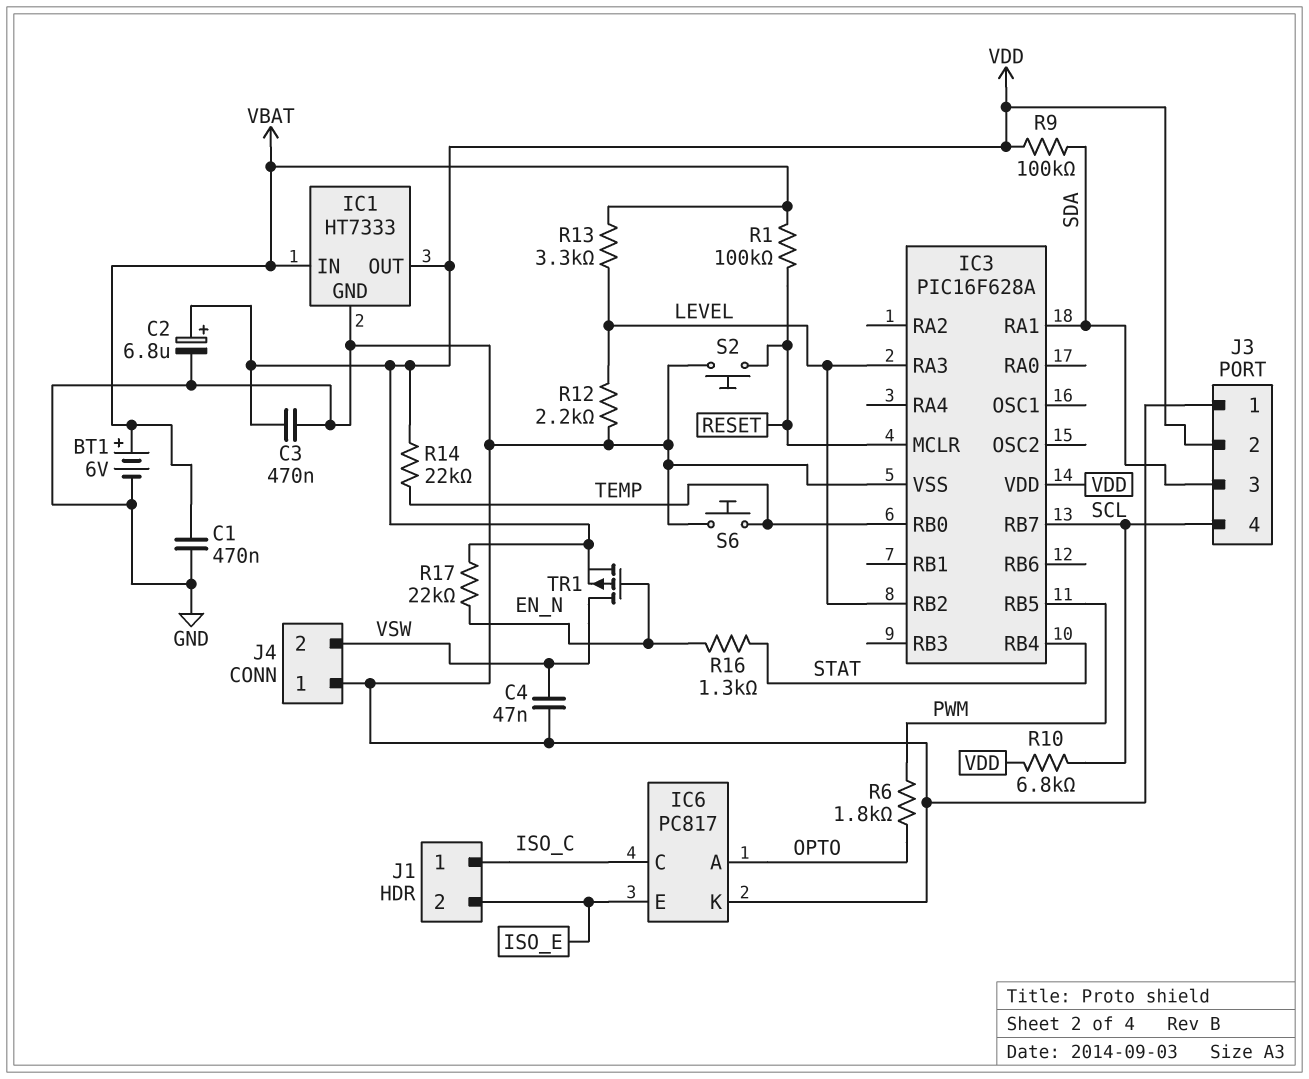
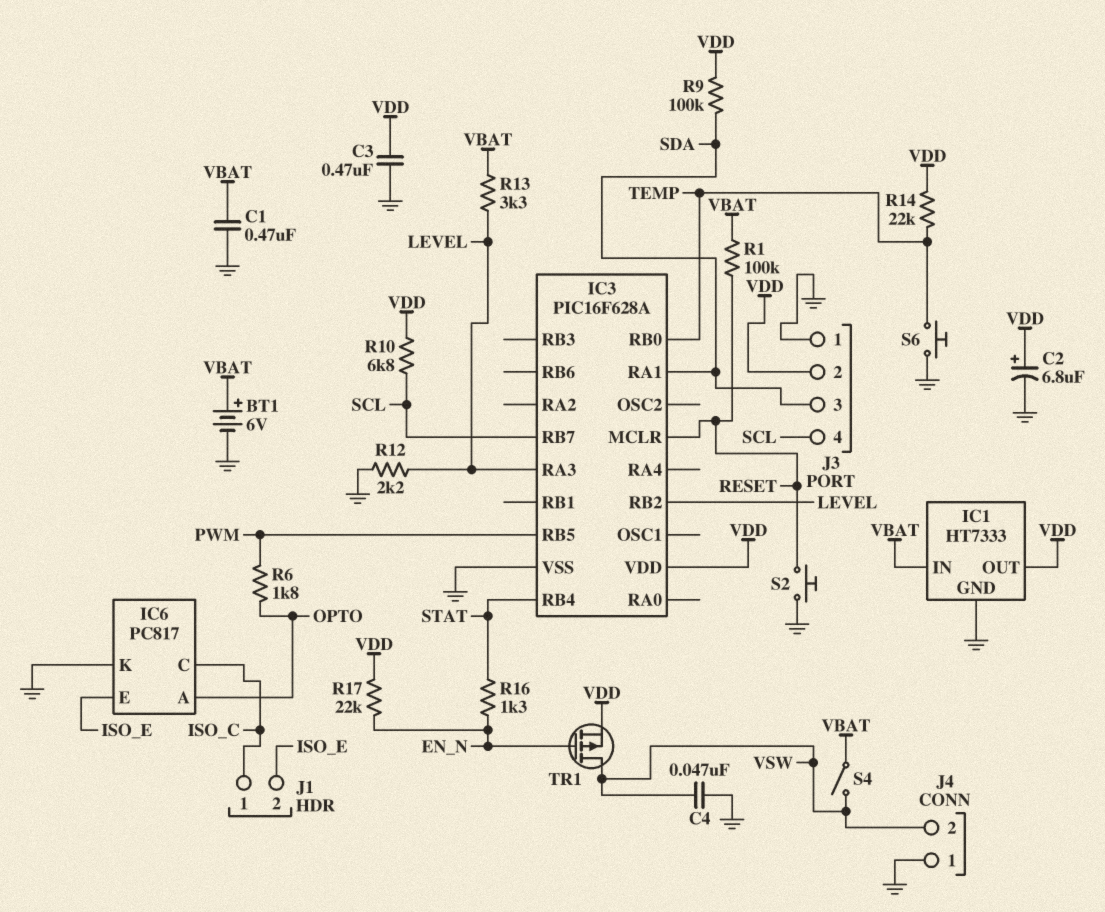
S4: none -> switch (VBAT, VSW)

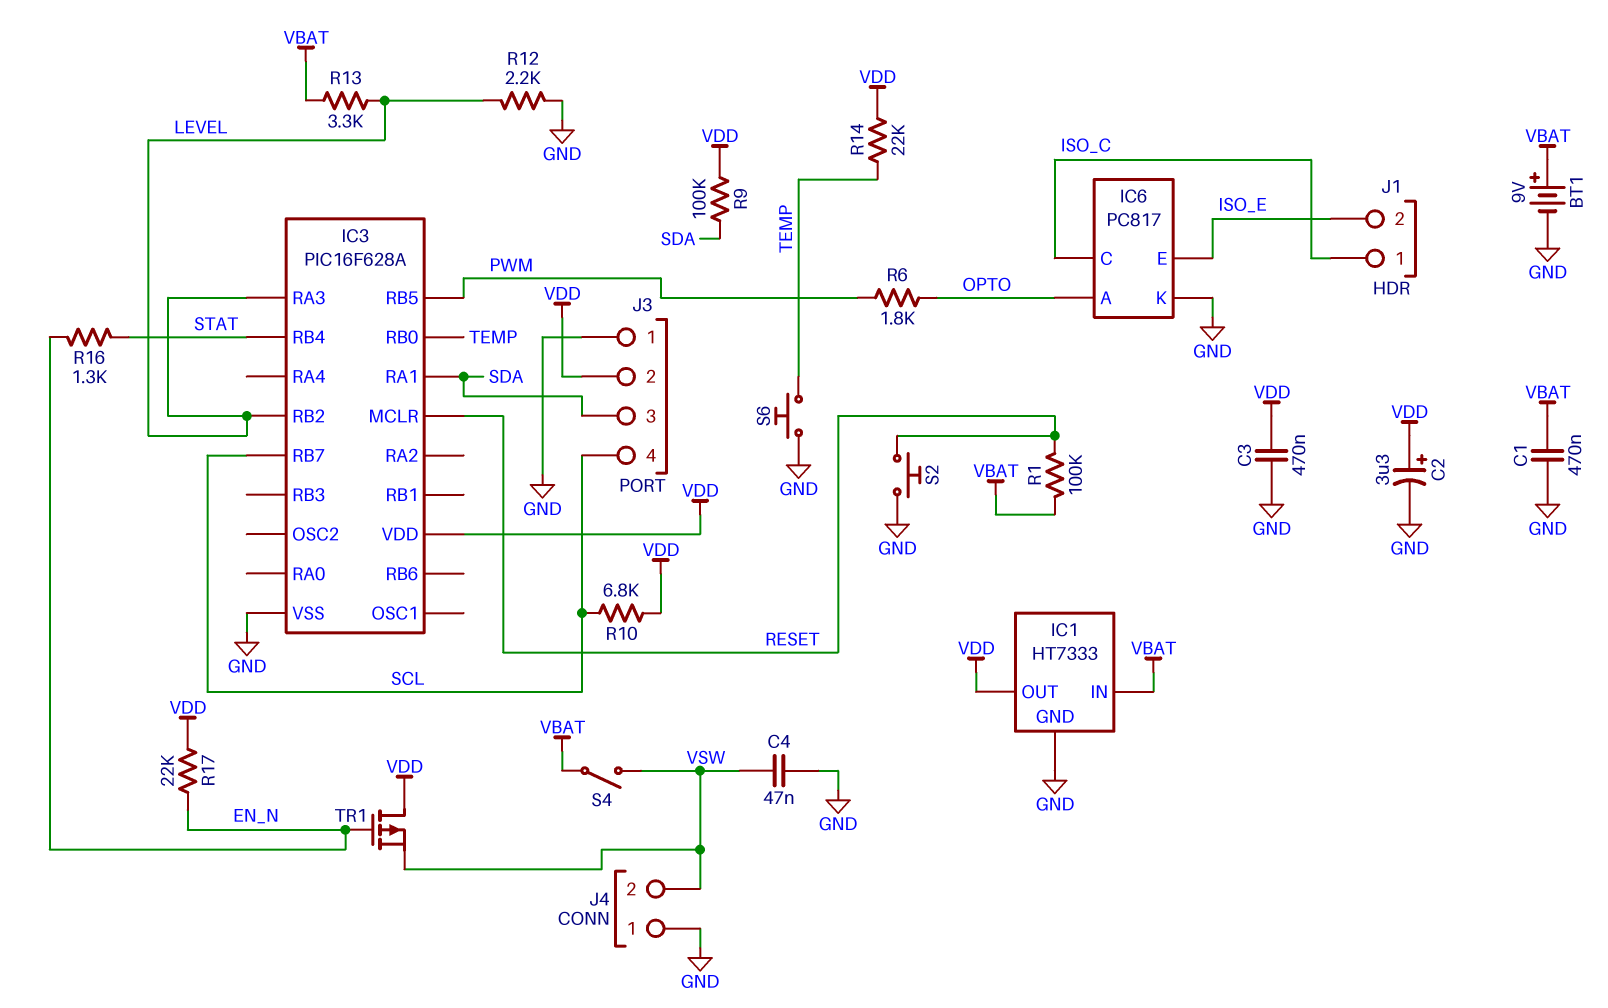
BT1: 6V (plus VBAT, minus GND) -> 9V (plus VBAT, minus GND)
C2: 6.8uF (plus VDD, minus GND) -> 3.3uF (plus VDD, minus GND)
TR1: PMOS (G EN_N, D VSW, S VDD) -> PMOS (G EN_N, D VDD, S VSW)

